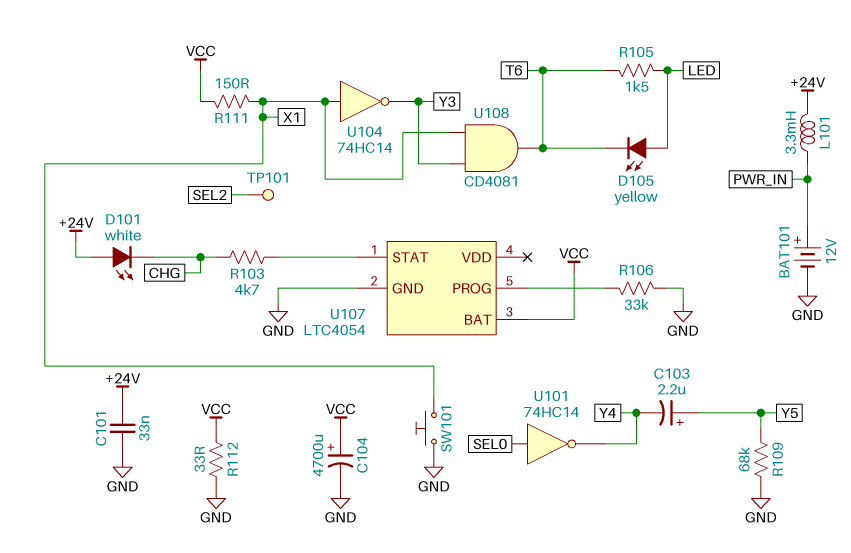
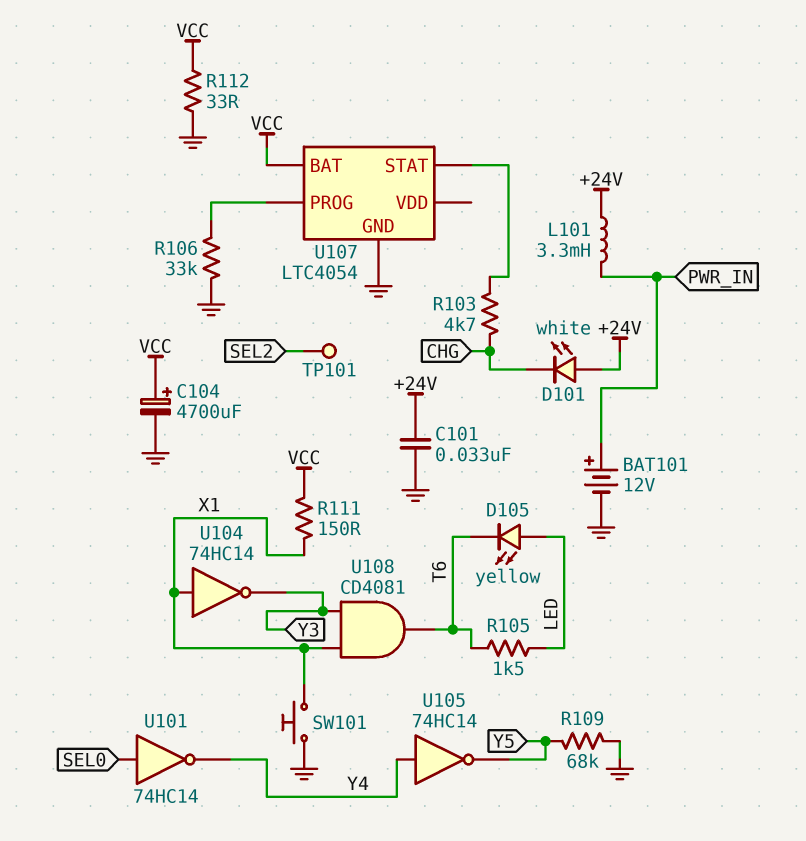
C103: 2.2uF (plus Y5, minus Y4) -> none
U105: none -> NOT 74HC14 (in Y4, out Y5)

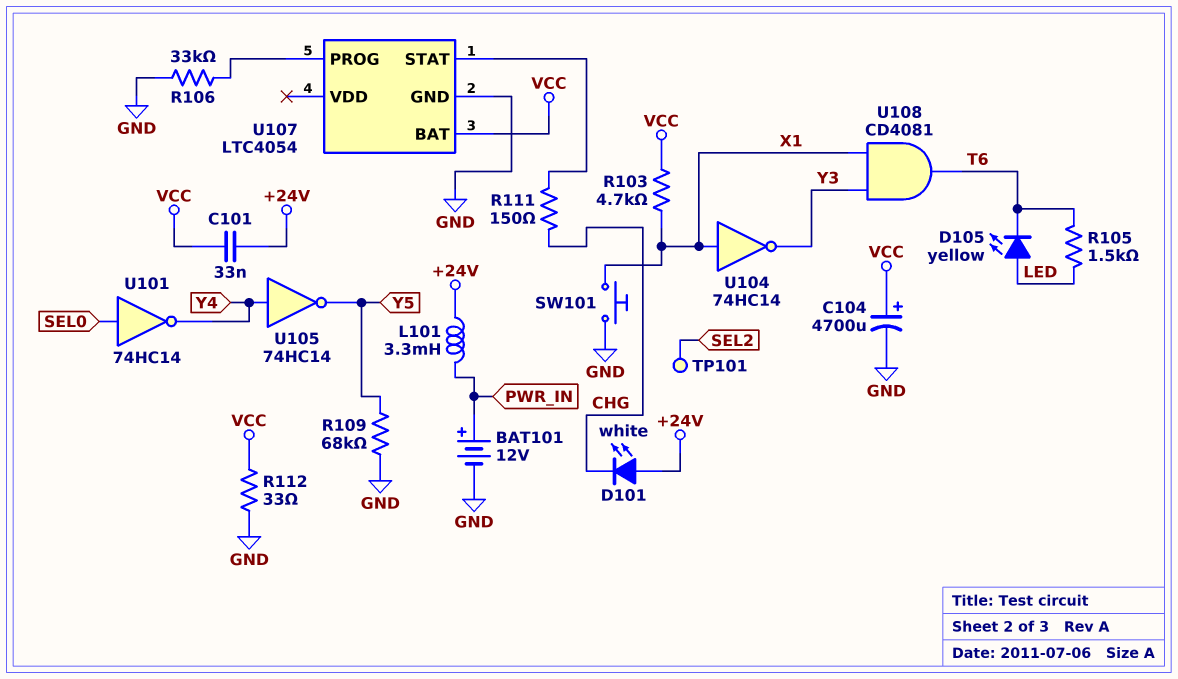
C101: 33nF (+24V, GND) -> 33nF (+24V, VCC)
R103: 4.7k (CHG, U107/STAT) -> 4.7k (VCC, X1)
R111: 150 (VCC, X1) -> 150 (CHG, U107/STAT)

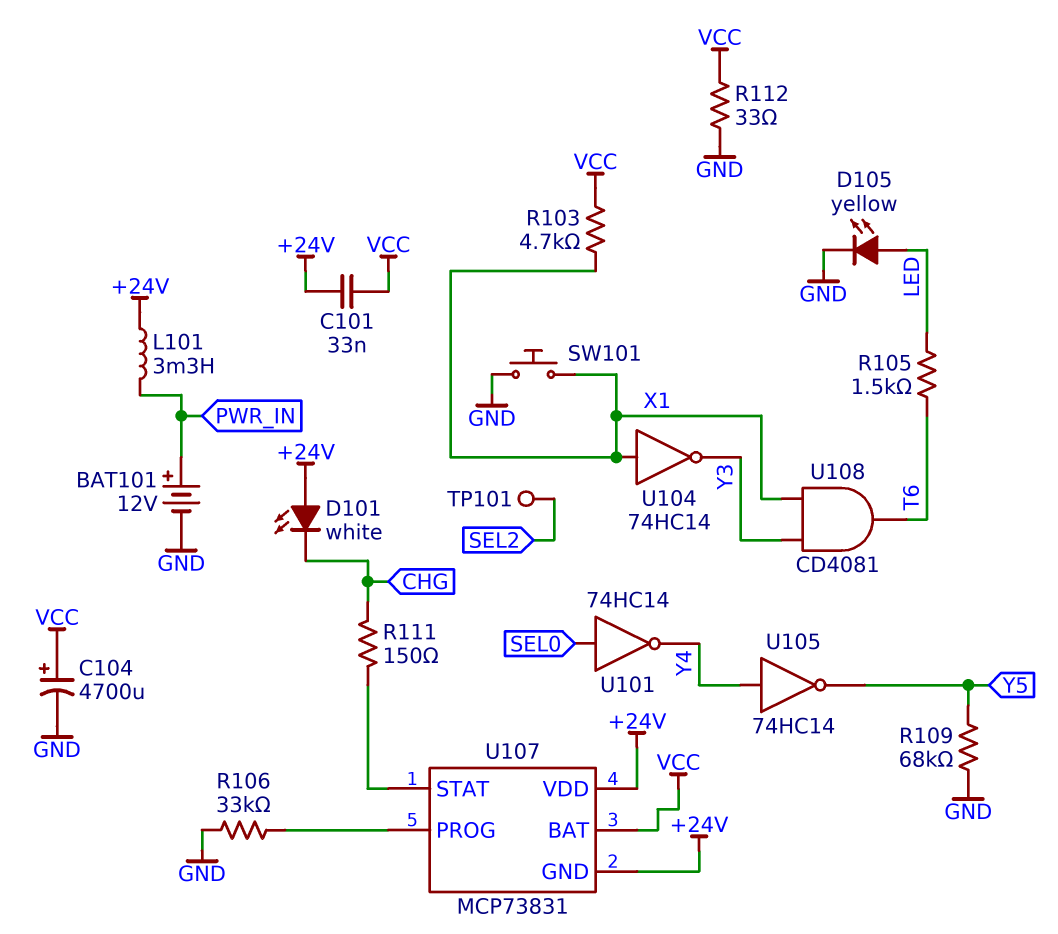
D105: LED yellow (A LED, K T6) -> LED yellow (A LED, K GND)
U107: LTC4054 -> MCP73831
U107 pin GND: GND -> +24V
U107 pin VDD: none -> +24V

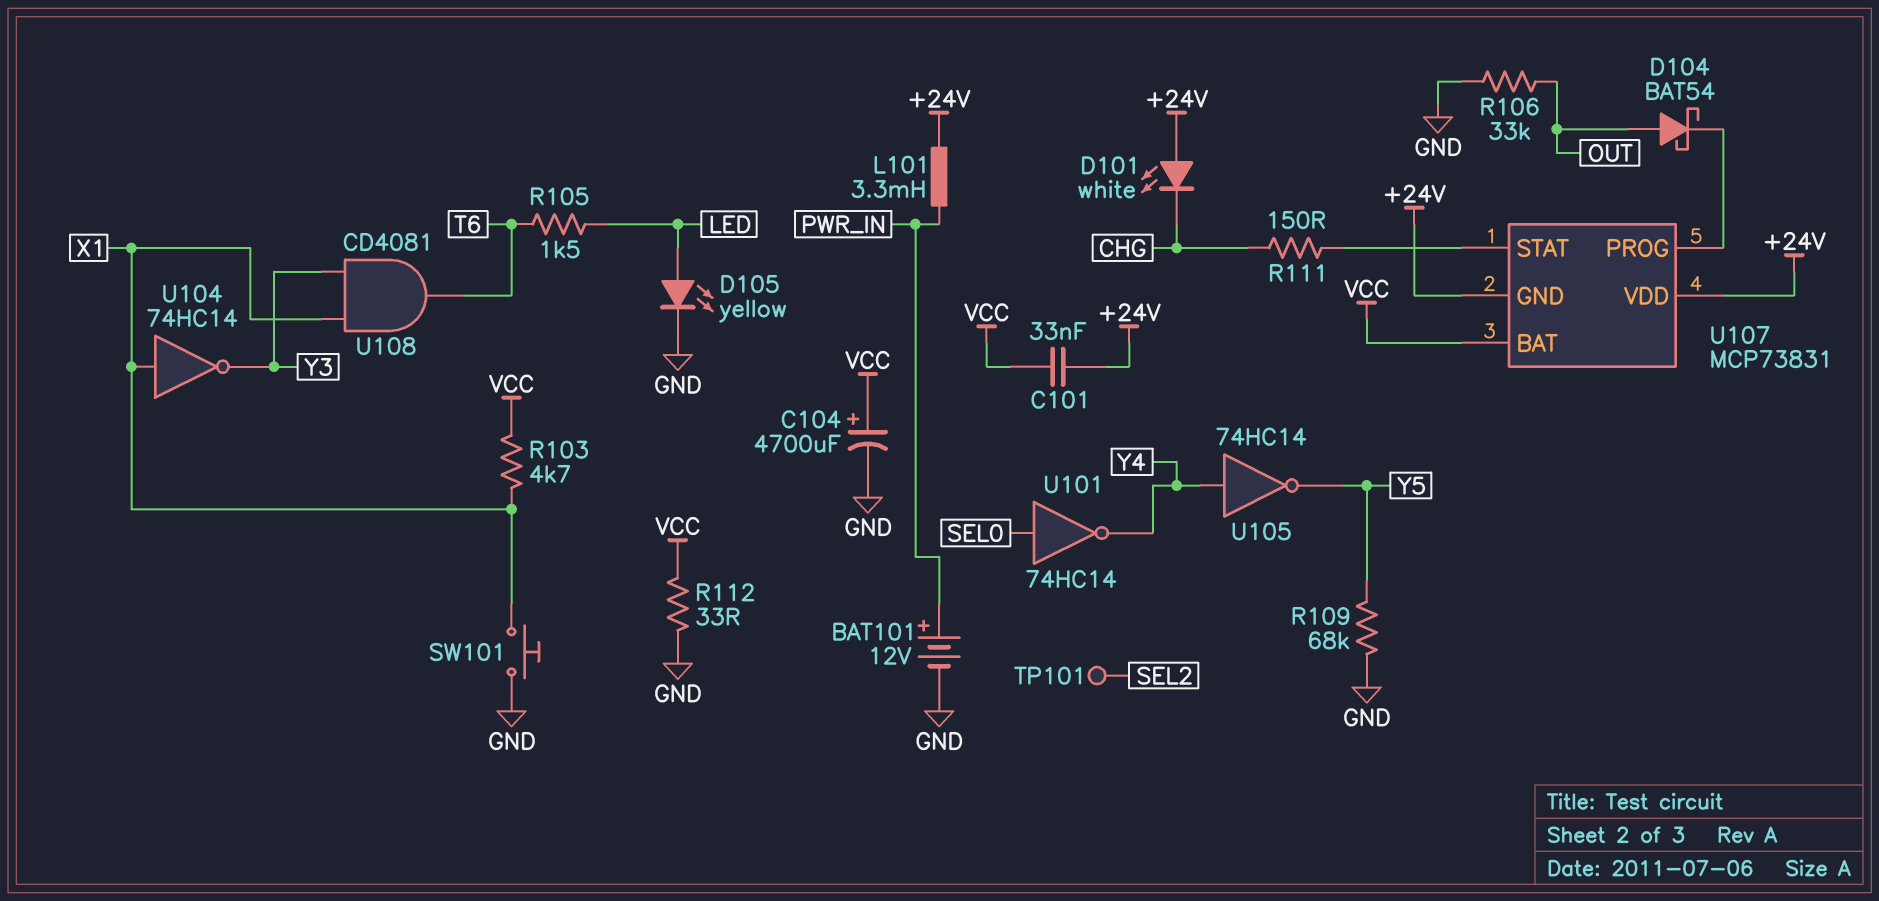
D104: none -> schottky BAT54 (A OUT, K U107/PROG)
R106: 33k (GND, U107/PROG) -> 33k (GND, OUT)

